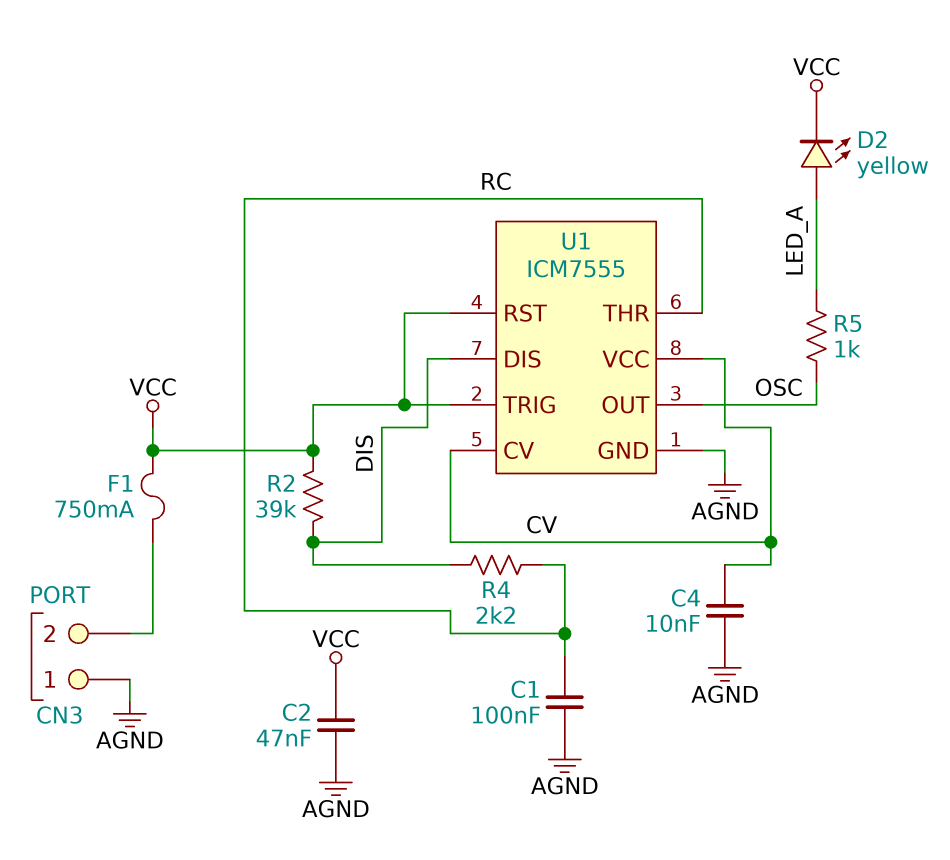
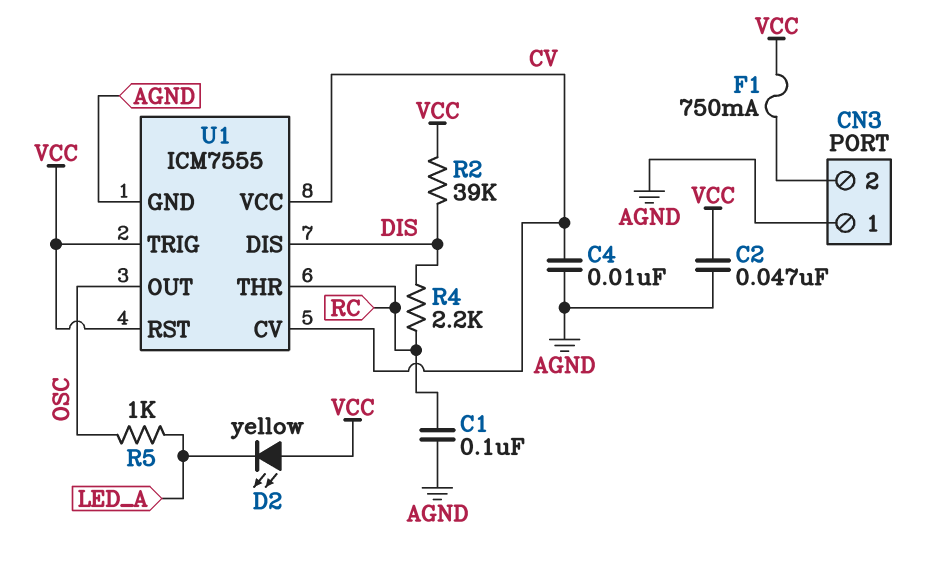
D2: LED yellow (A LED_A, K VCC) -> LED yellow (A VCC, K LED_A)

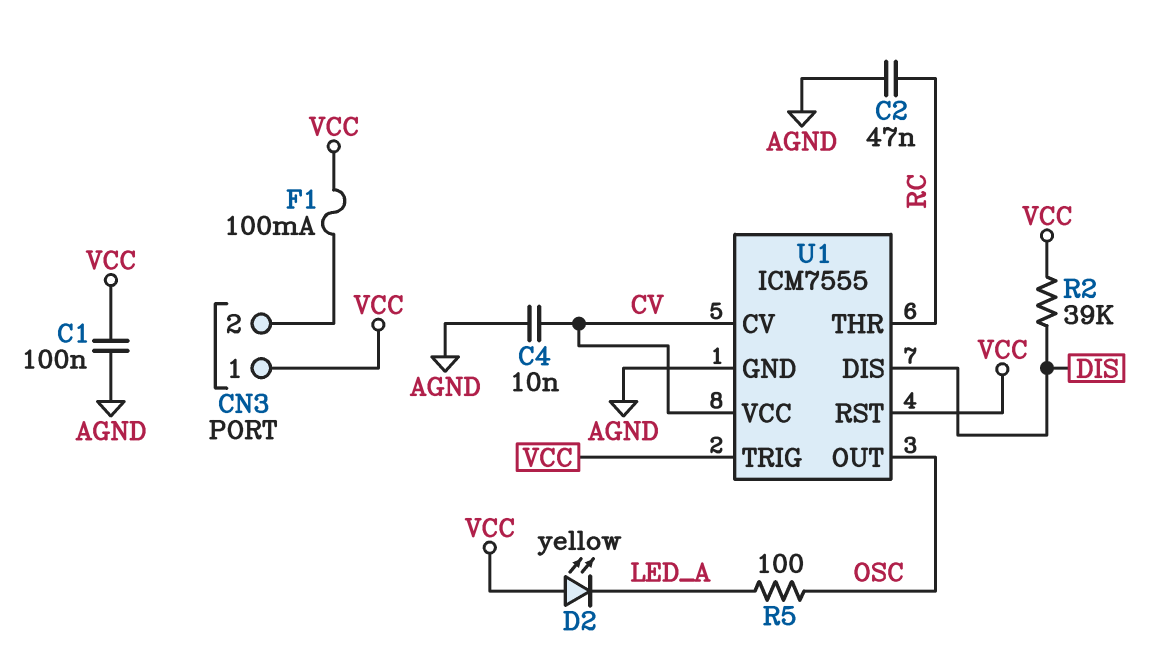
C1: 100nF (AGND, RC) -> 100nF (AGND, VCC)
C2: 47nF (AGND, VCC) -> 47nF (AGND, RC)
CN3 pin 1: AGND -> VCC
F1: 750mA (CN3/2, VCC) -> 100mA (CN3/2, VCC)
R4: 2.2k (DIS, RC) -> none
R5: 1k (LED_A, OSC) -> 100 (LED_A, OSC)

